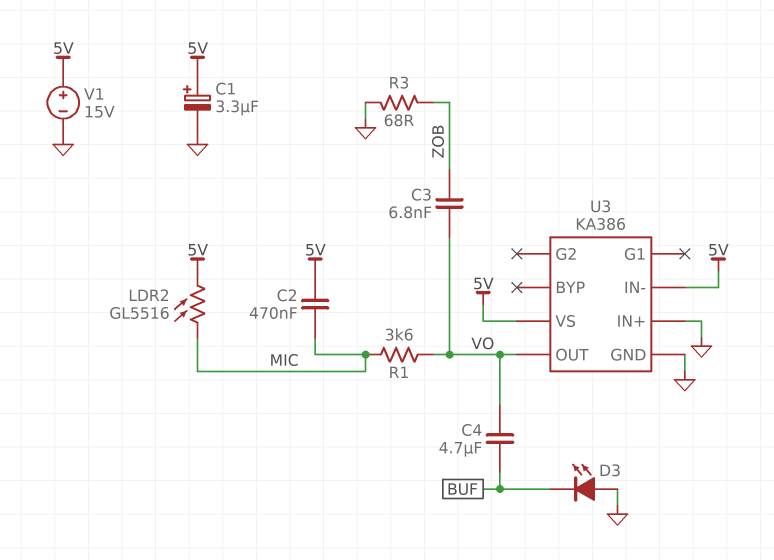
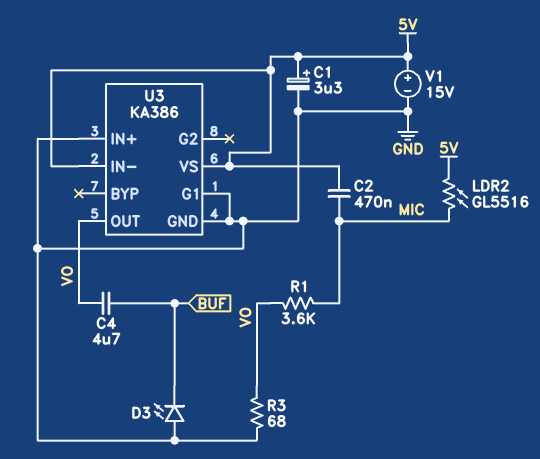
C3: 6.8nF (VO, ZOB) -> none
R3: 68 (GND, ZOB) -> 68 (GND, VO)
U3 pin G1: none -> GND

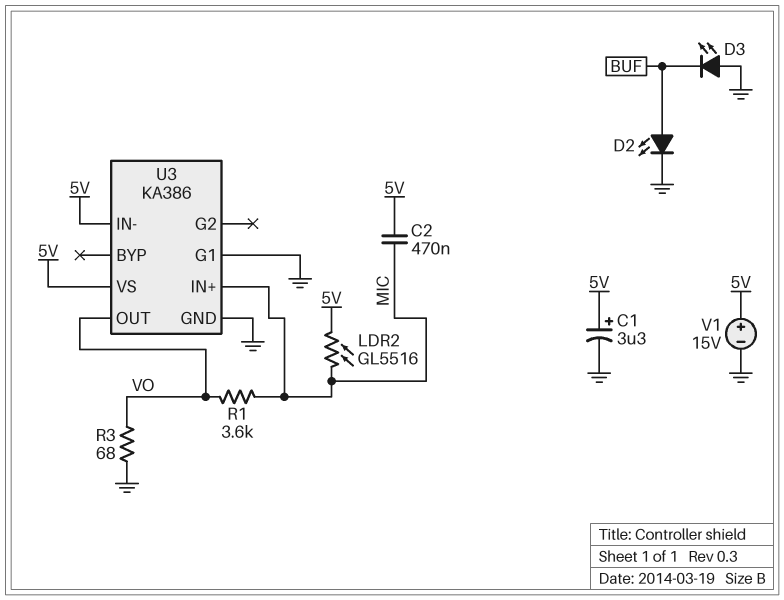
C4: 4.7uF (BUF, VO) -> none
D2: none -> LED (A BUF, K GND)
U3 pin IN+: GND -> MIC

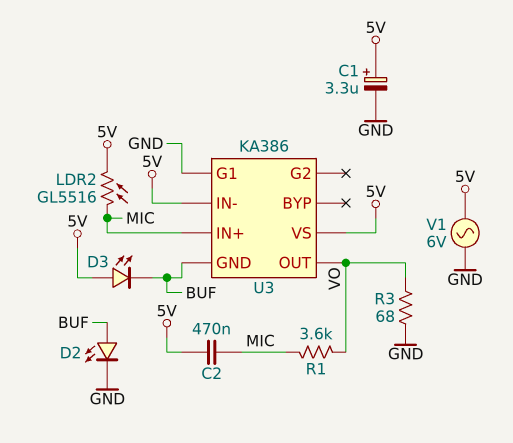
D3: LED (A GND, K BUF) -> LED (A 5V, K BUF)
U3 pin GND: GND -> BUF
V1: 15V (plus 5V, minus GND) -> AC 6V (5V, GND)

